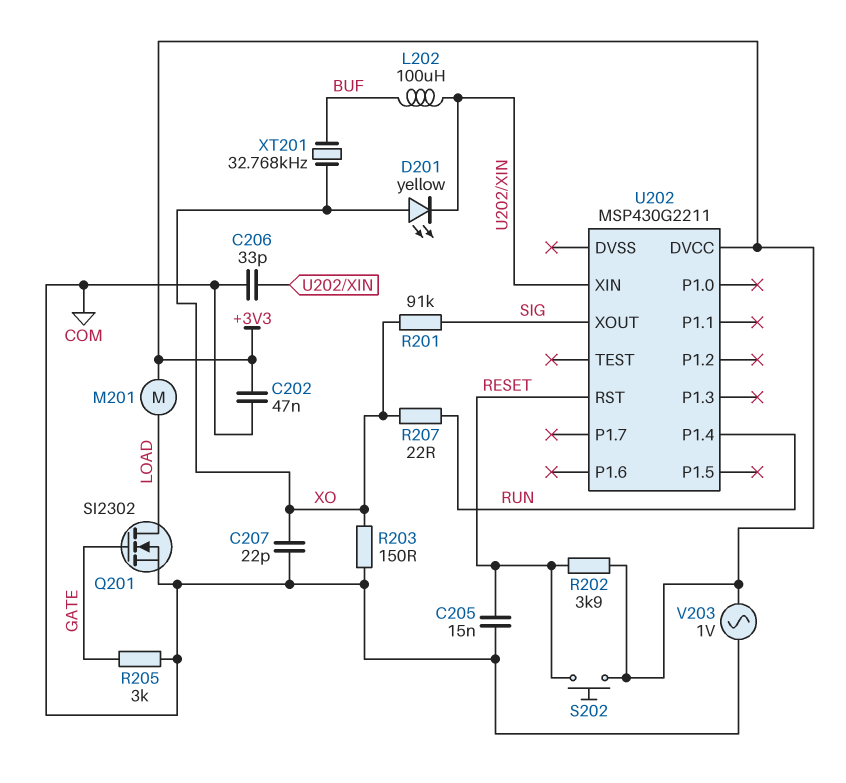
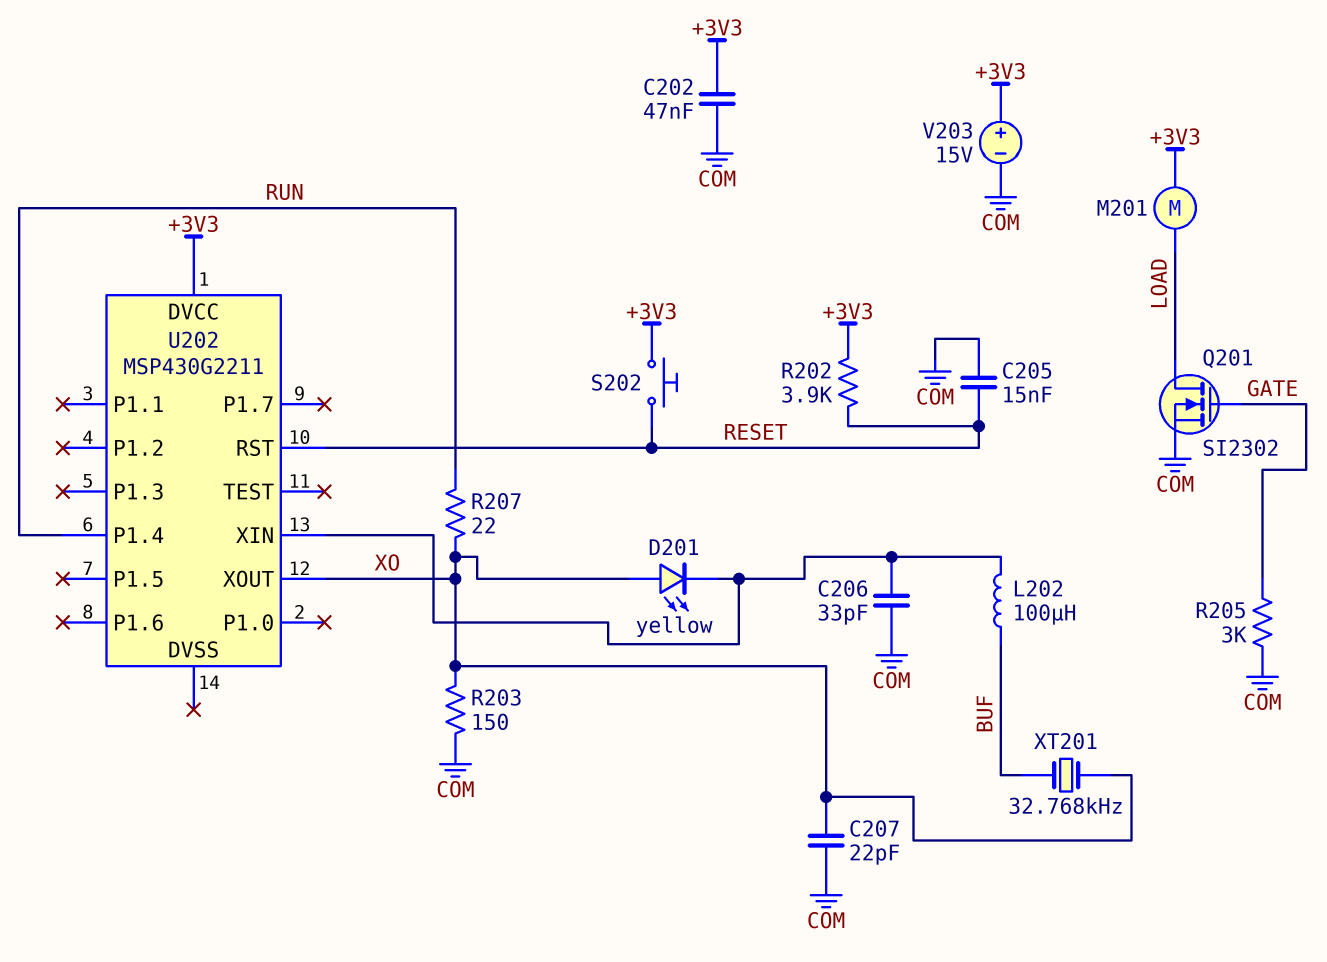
R201: 91k (SIG, XO) -> none
U202 pin XOUT: SIG -> XO
V203: AC 1V (+3V3, COM) -> 15V (plus +3V3, minus COM)

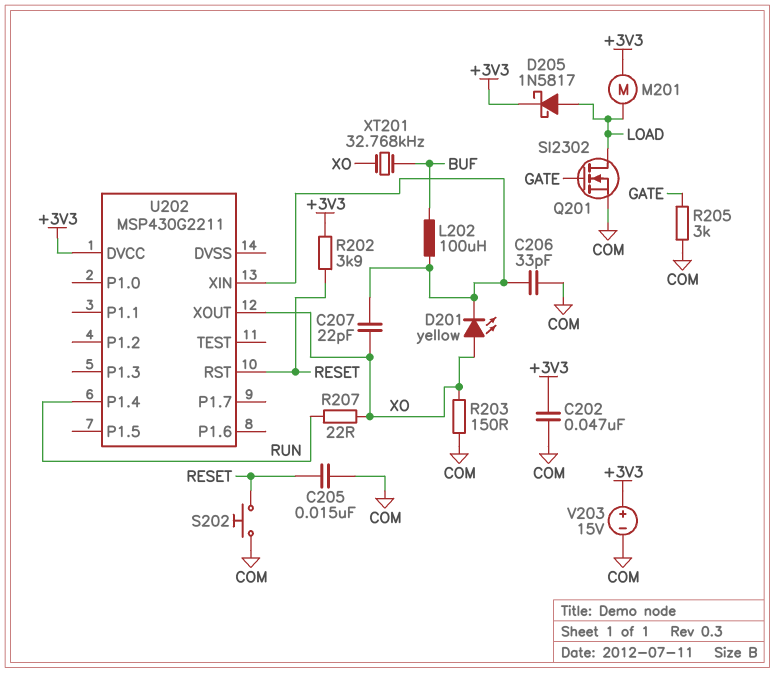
C207: 22pF (COM, XO) -> 22pF (U202/XIN, XO)
D205: none -> schottky 1N5817 (A LOAD, K +3V3)
S202: button (+3V3, RESET) -> button (COM, RESET)

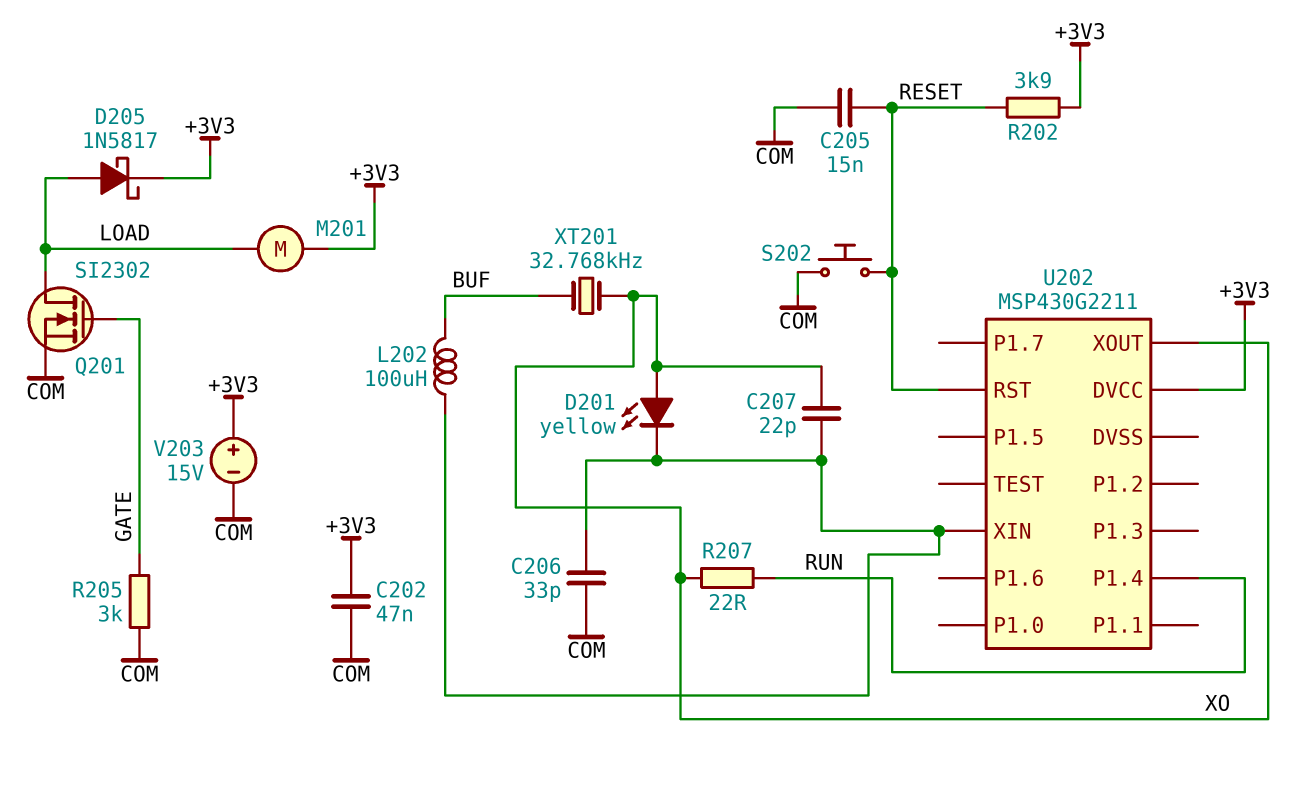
R203: 150 (COM, XO) -> none

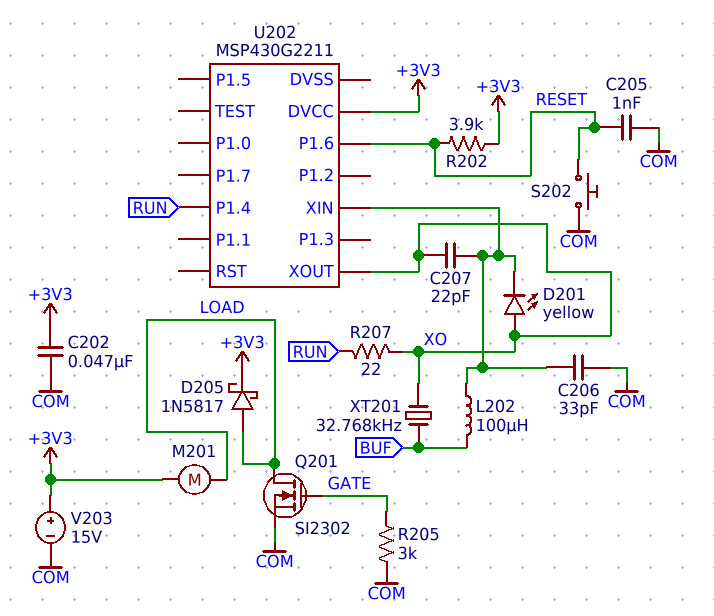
C205: 15nF (COM, RESET) -> 1nF (COM, RESET)
U202 pin P1.6: none -> RESET
U202 pin RST: RESET -> none

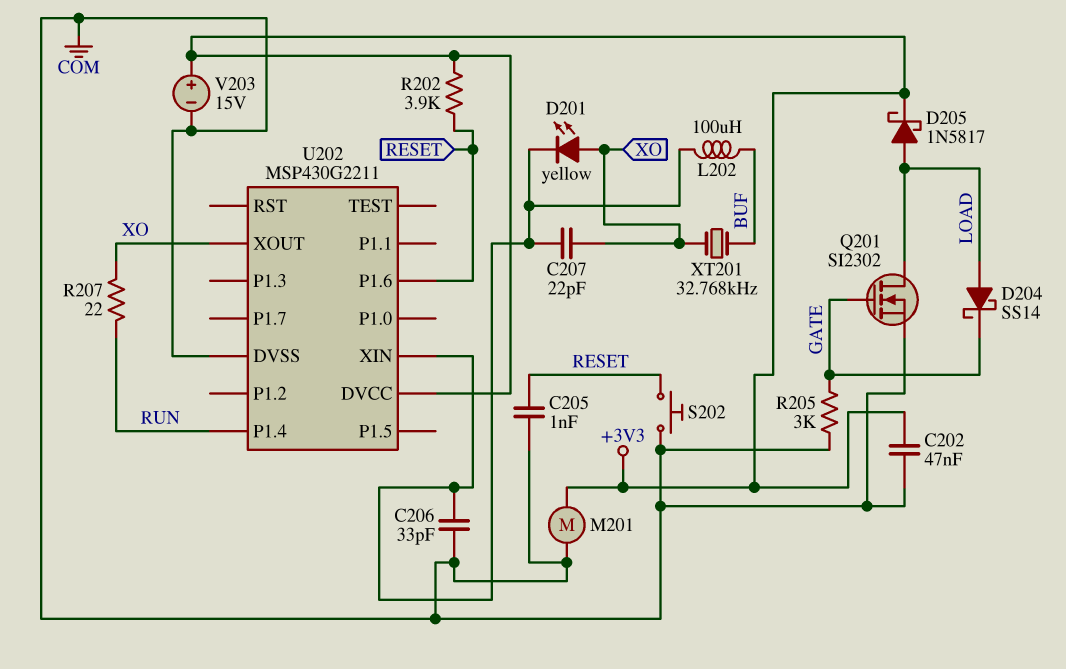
D204: none -> schottky SS14 (A LOAD, K GATE)
M201: motor (+3V3, LOAD) -> motor (+3V3, COM)
U202 pin DVSS: none -> COM

